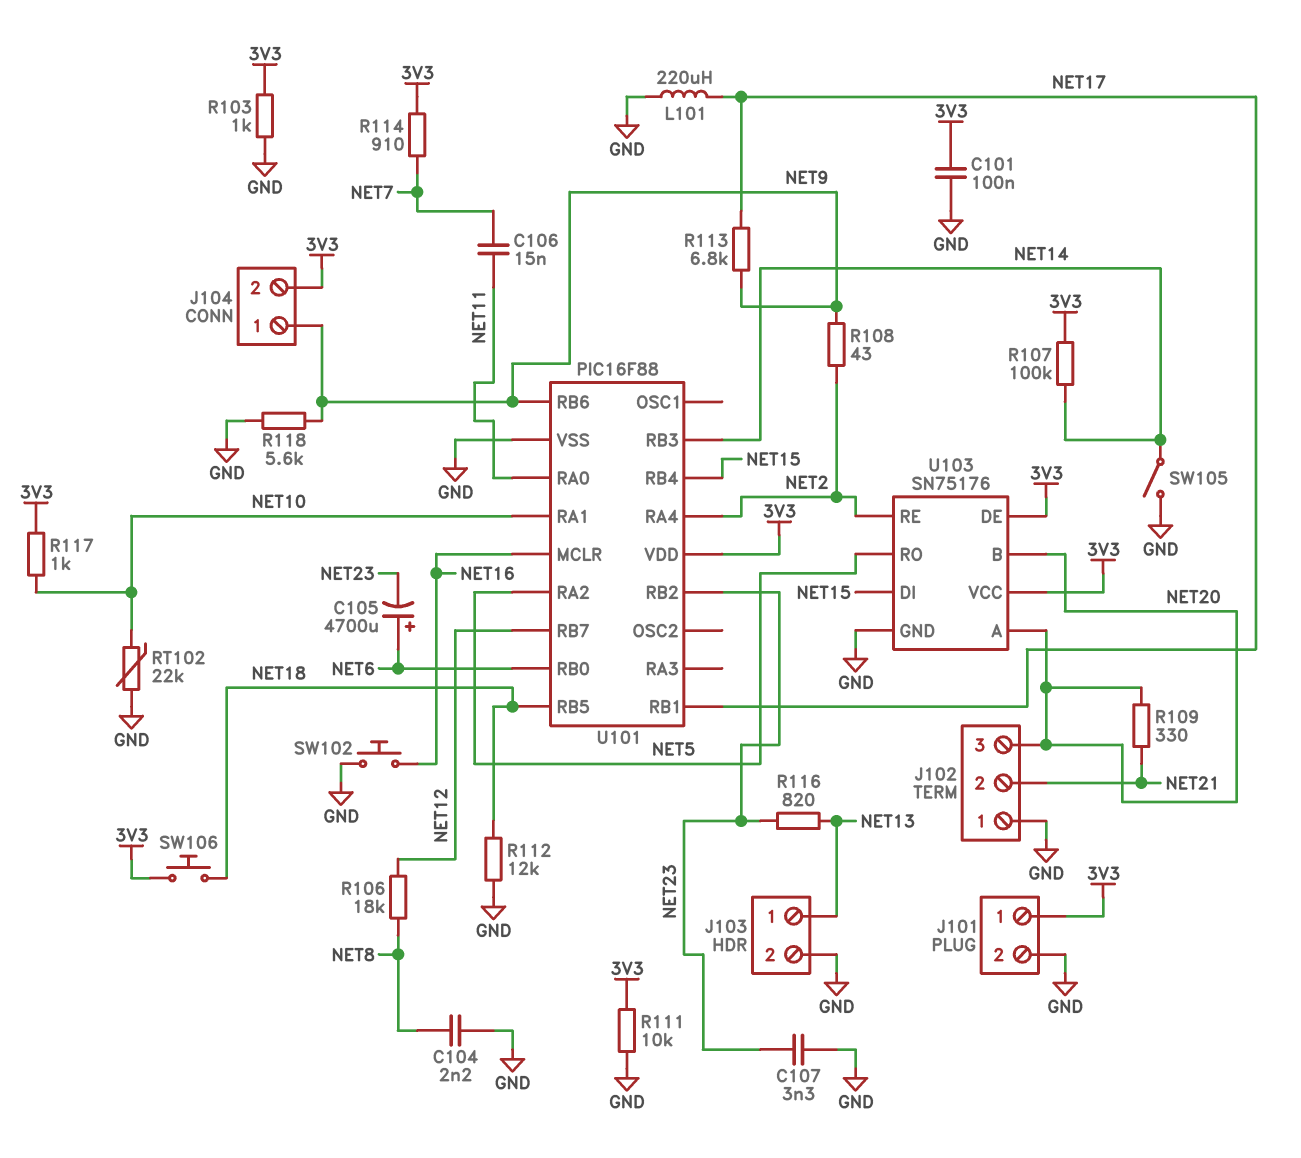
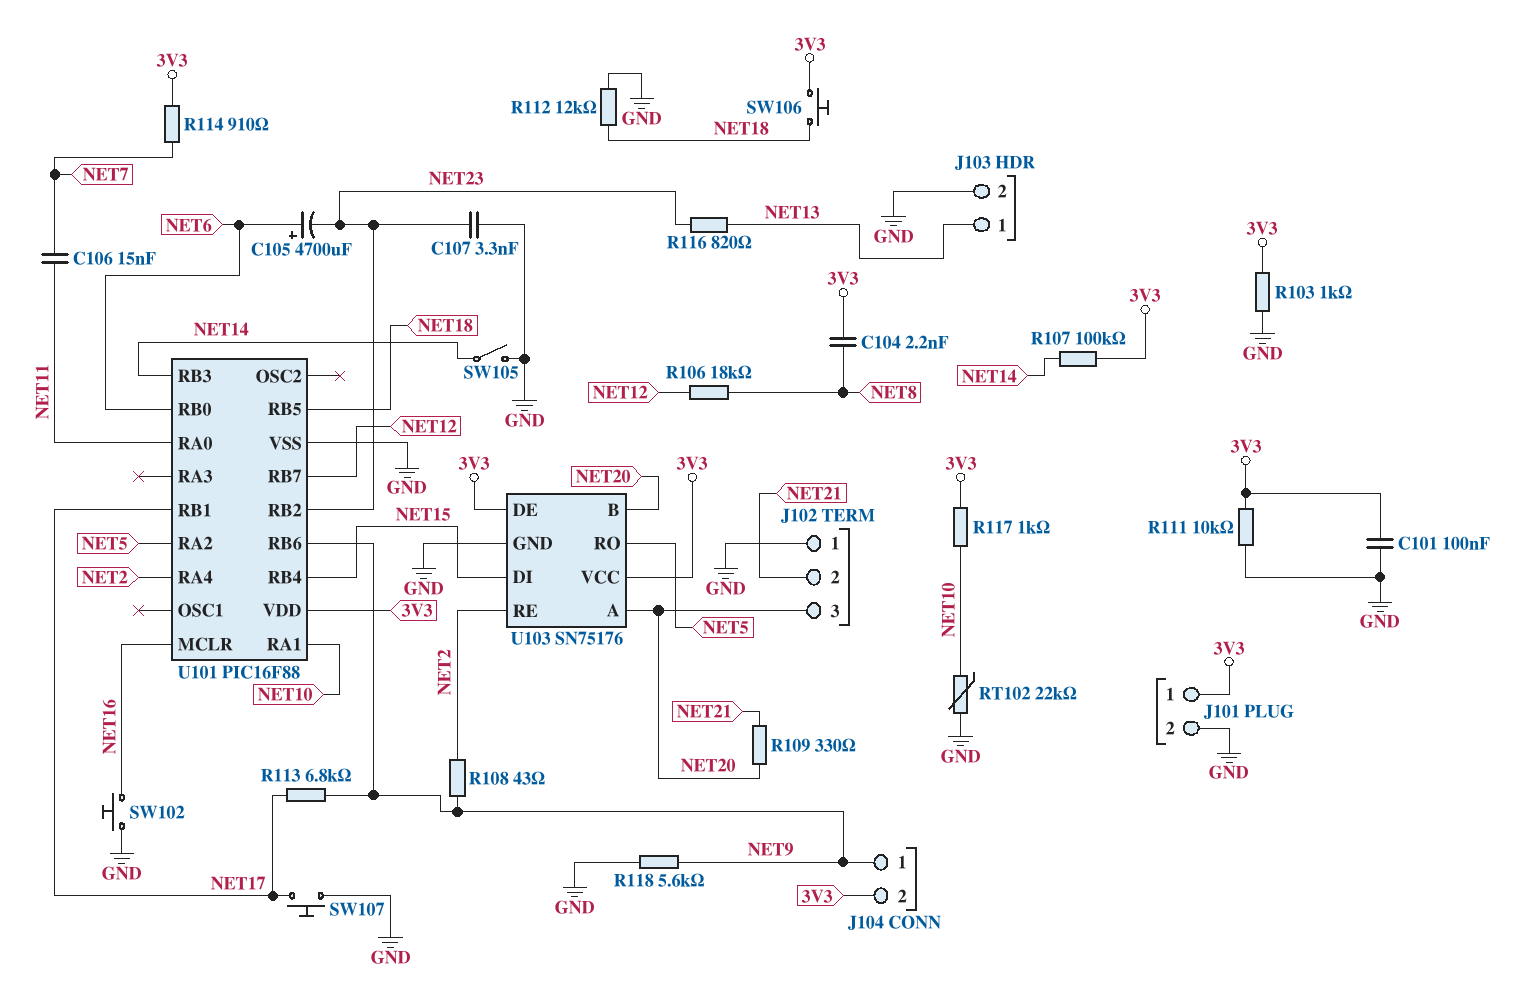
C104: 2.2nF (GND, NET8) -> 2.2nF (3V3, NET8)
L101: 220uH (GND, NET17) -> none
SW107: none -> button (GND, NET17)

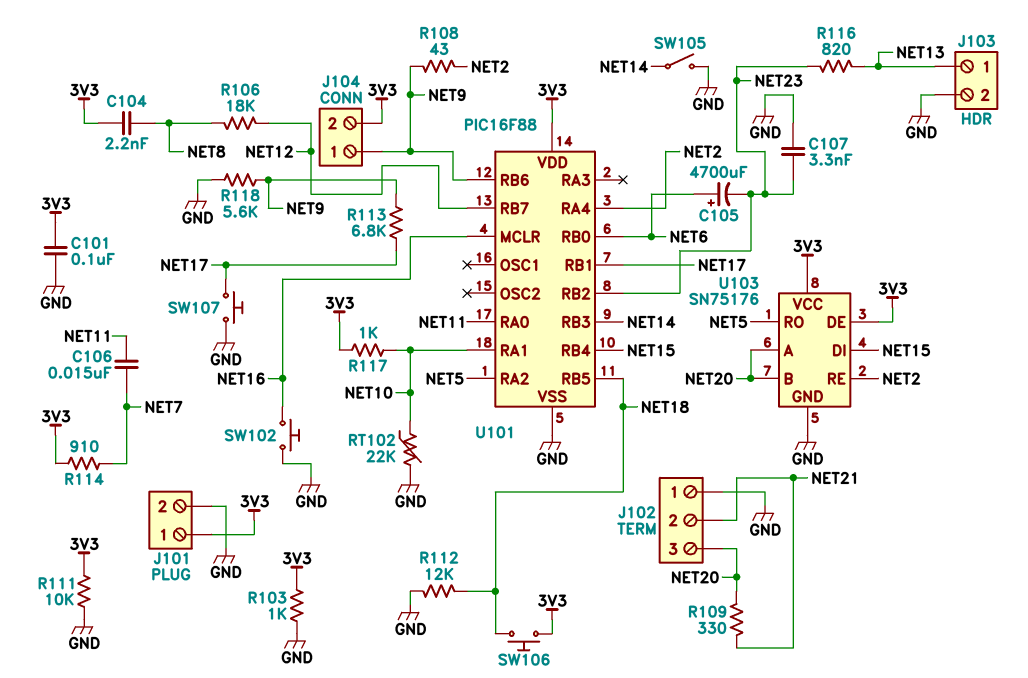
R107: 100k (3V3, NET14) -> none

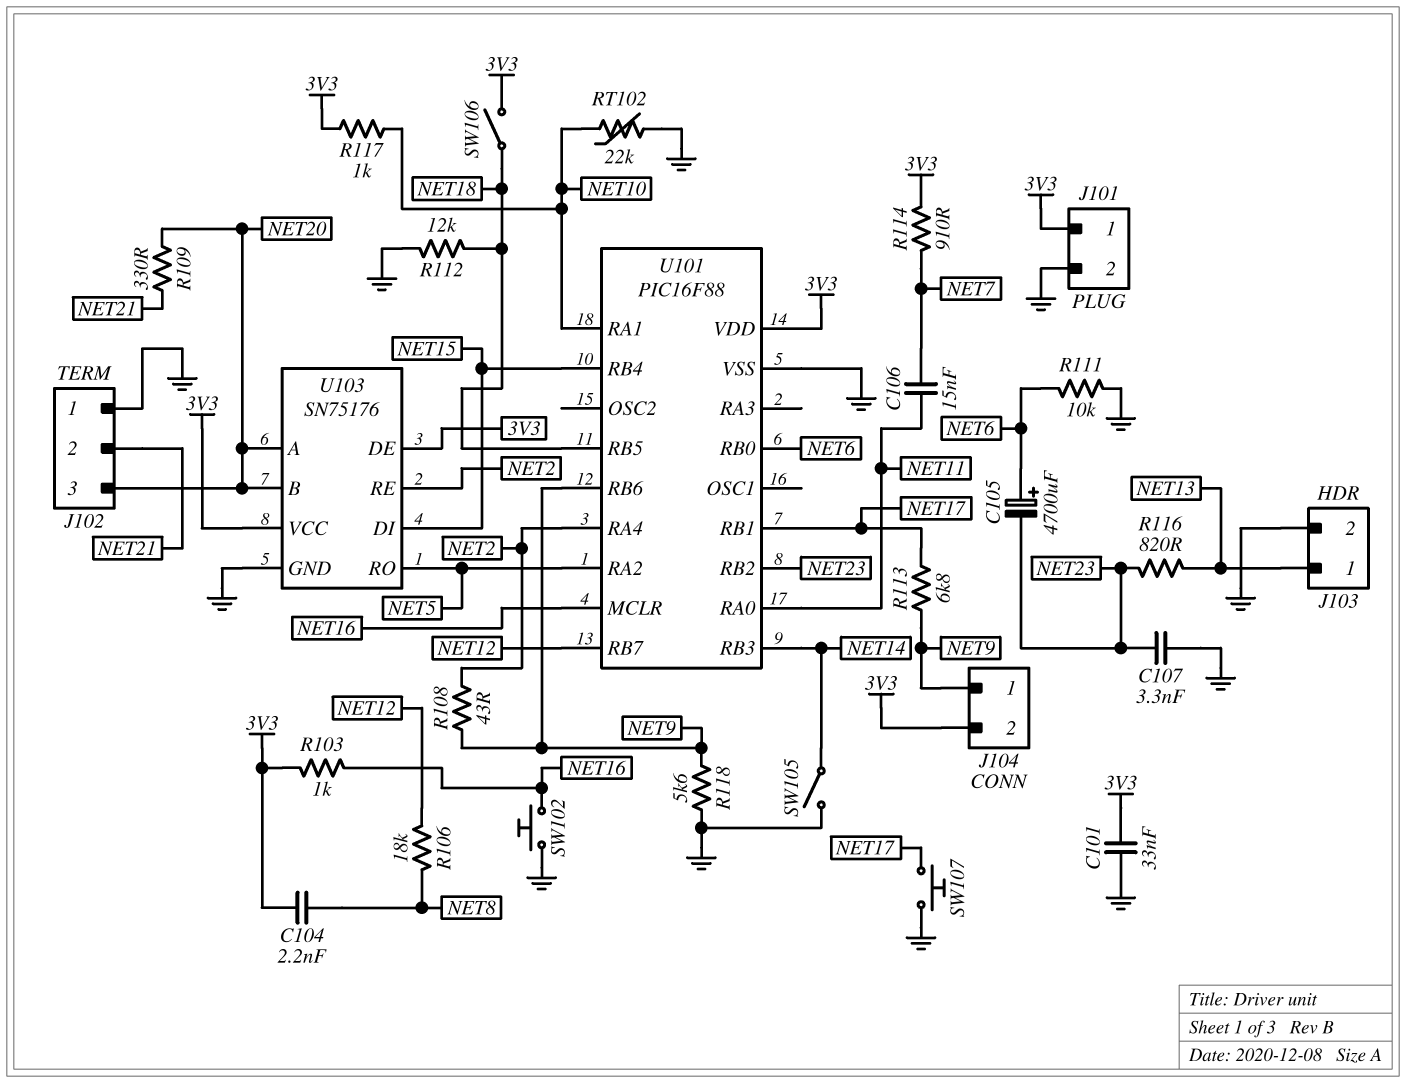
C101: 100nF (3V3, GND) -> 33nF (3V3, GND)
R103: 1k (3V3, GND) -> 1k (3V3, NET16)
R111: 10k (3V3, GND) -> 10k (GND, NET6)
SW106: button (3V3, NET18) -> switch (3V3, NET18)

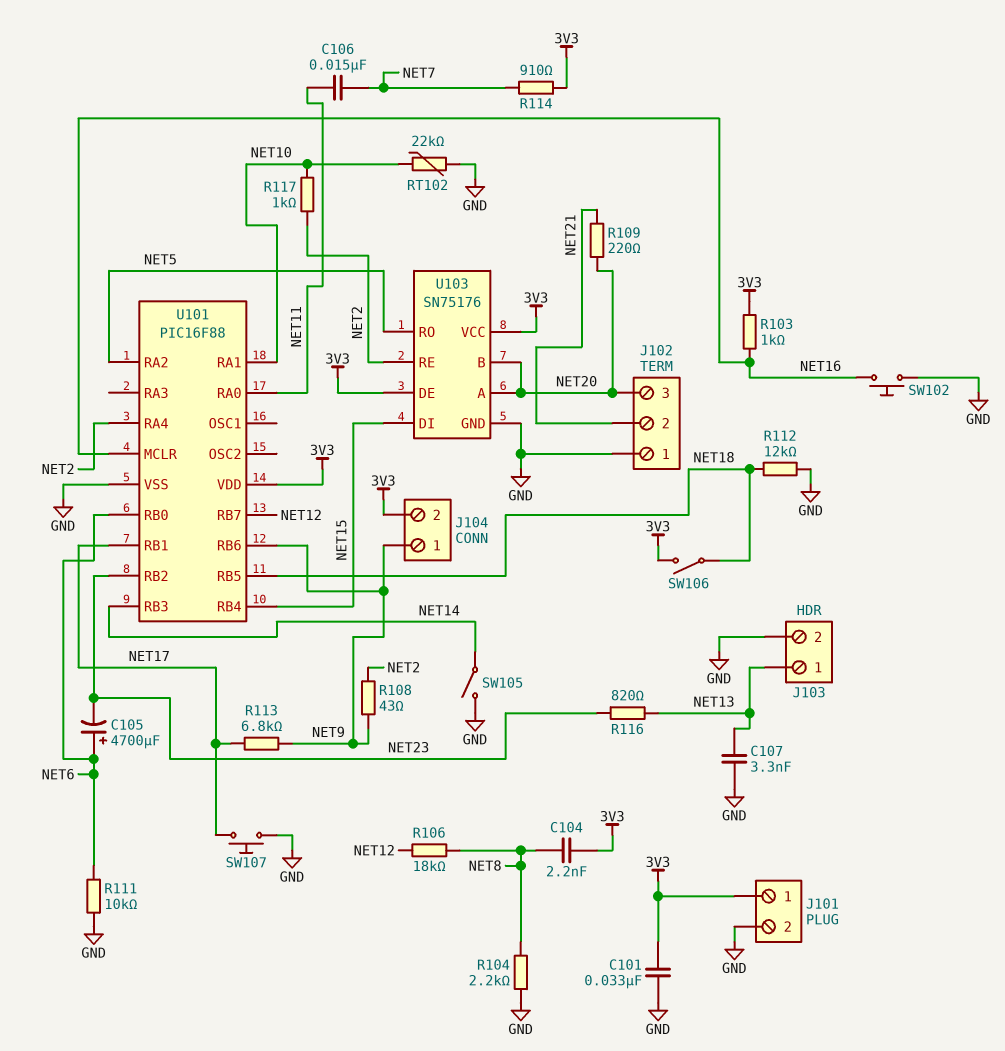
C107: 3.3nF (GND, NET23) -> 3.3nF (GND, NET13)
R104: none -> 2.2k (GND, NET8)
R109: 330 (NET20, NET21) -> 220 (NET20, NET21)
R117: 1k (3V3, NET10) -> 1k (NET2, NET10)
R118: 5.6k (GND, NET9) -> none

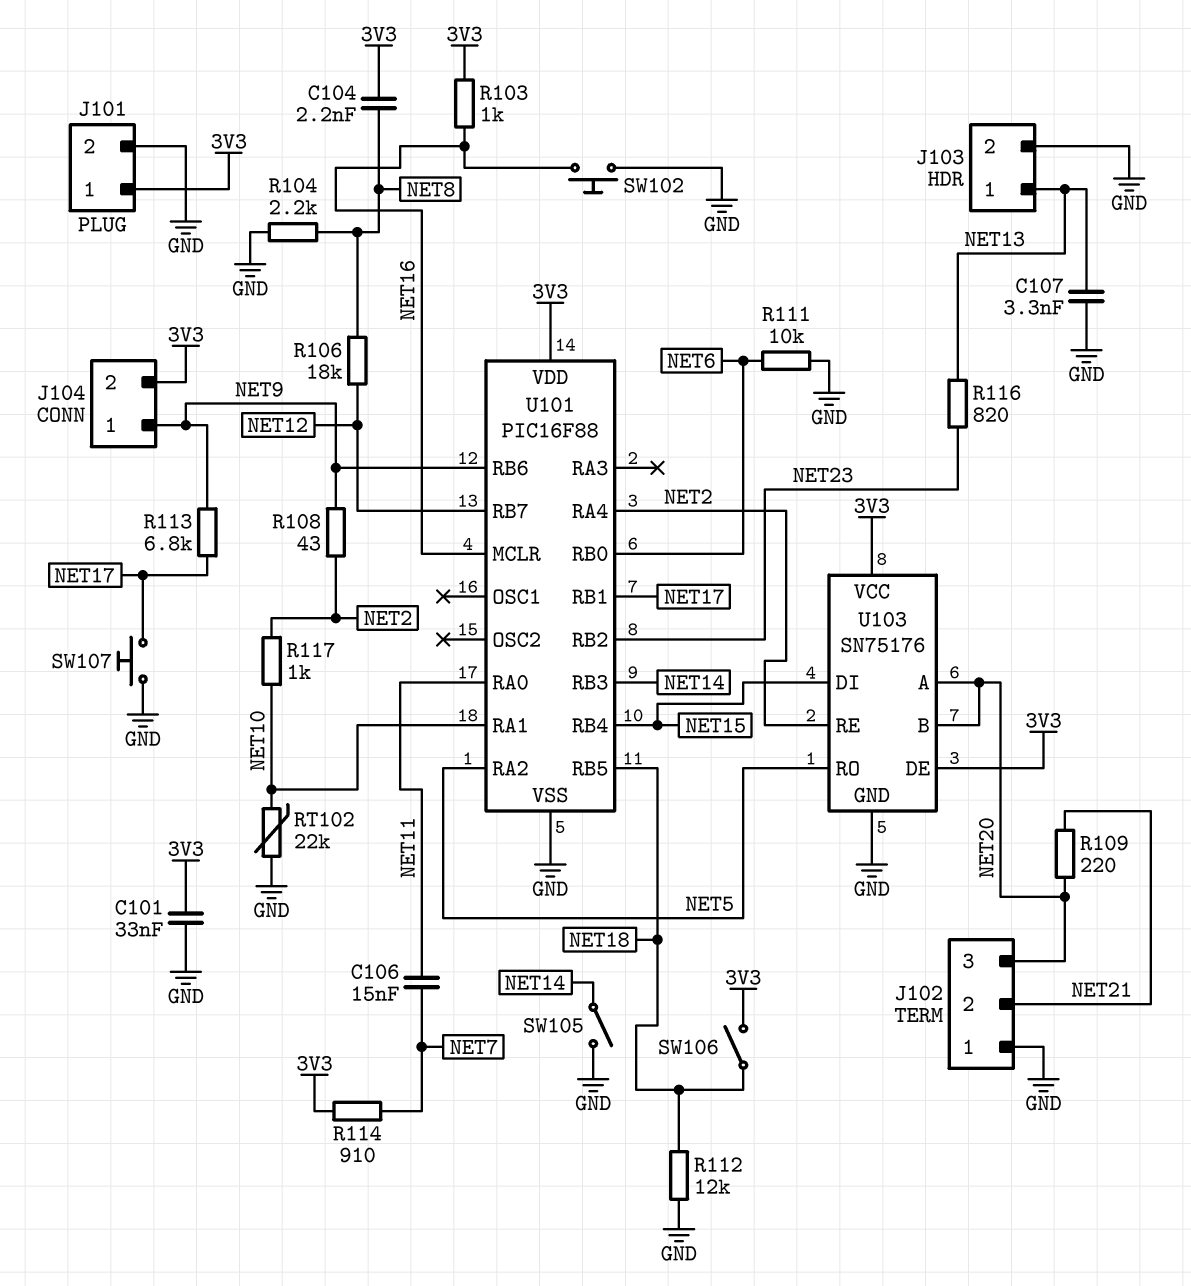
C105: 4700uF (plus NET6, minus NET23) -> none

